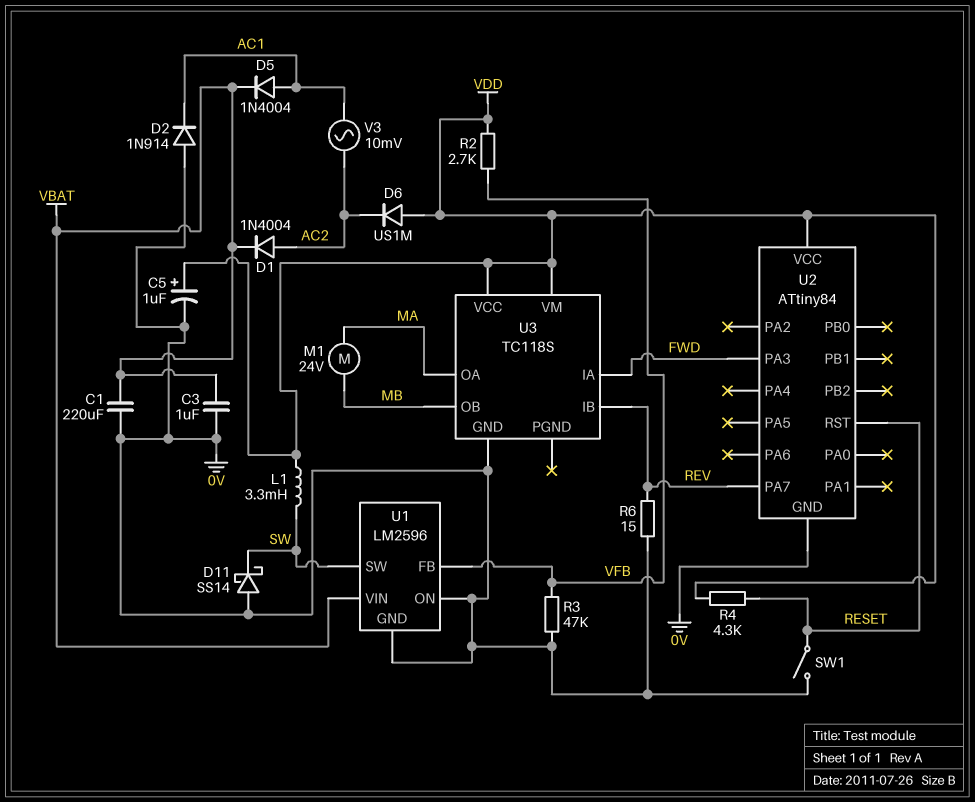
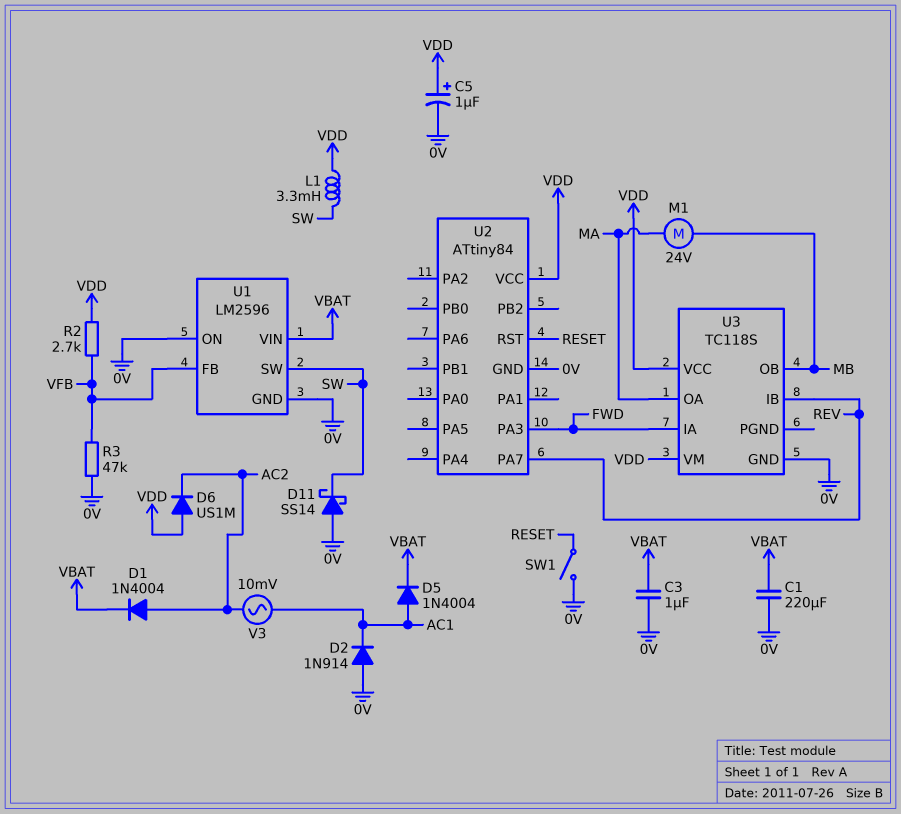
R4: 4.3k (RESET, VDD) -> none
R6: 15 (0V, REV) -> none

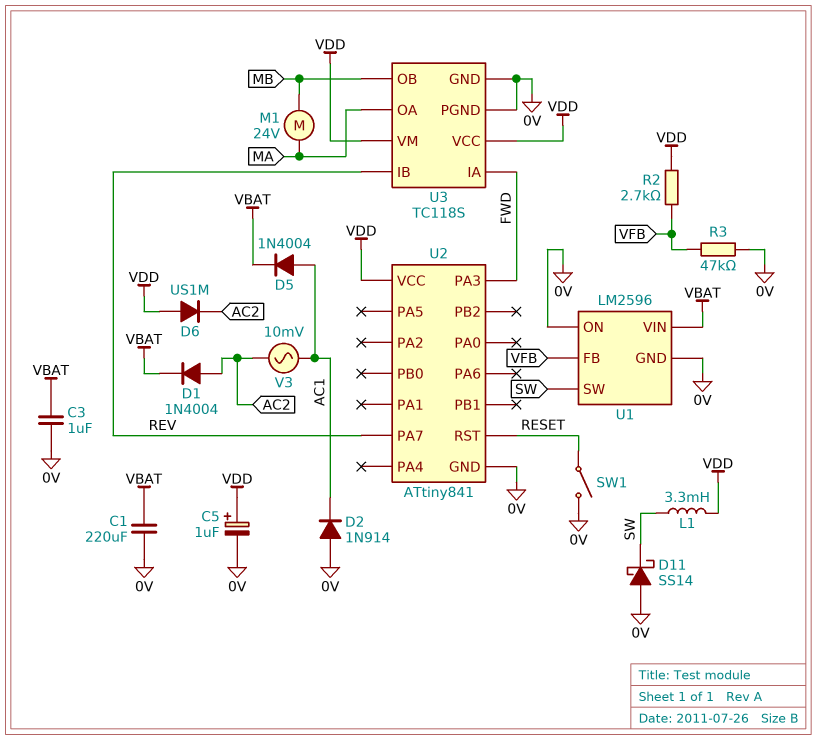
U2: ATtiny84 -> ATtiny841
U3 pin PGND: none -> 0V

